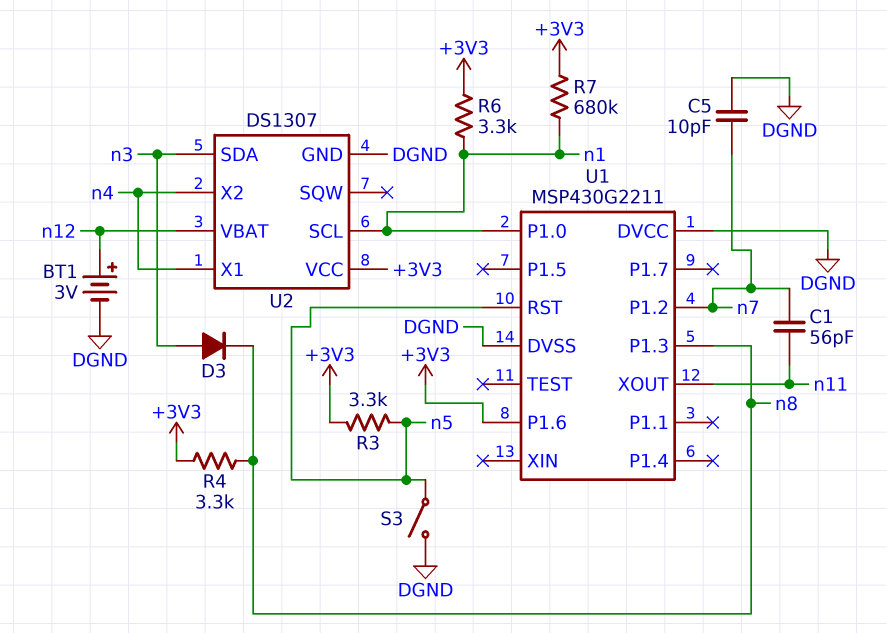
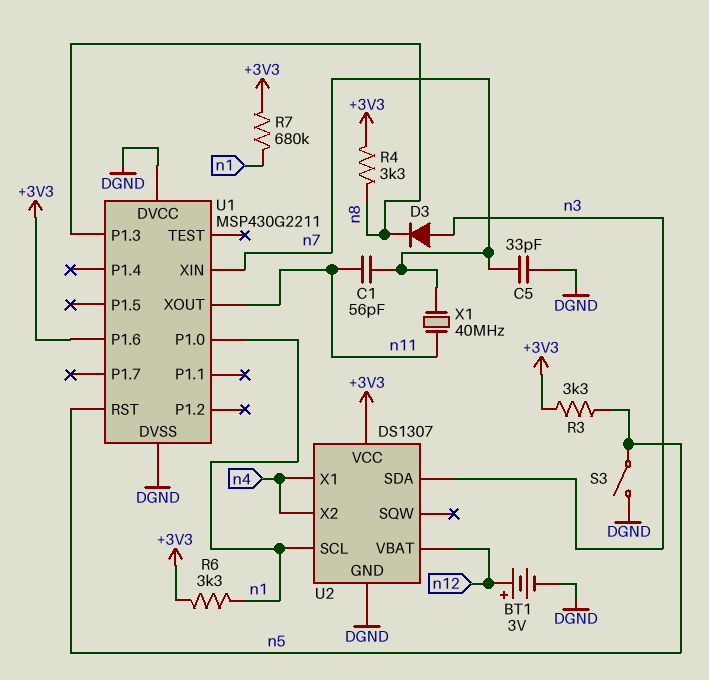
C5: 10pF (DGND, n7) -> 33pF (DGND, n7)
U1 pin P1.2: n7 -> none
U1 pin XIN: none -> n7
X1: none -> 40MHz (n7, n11)

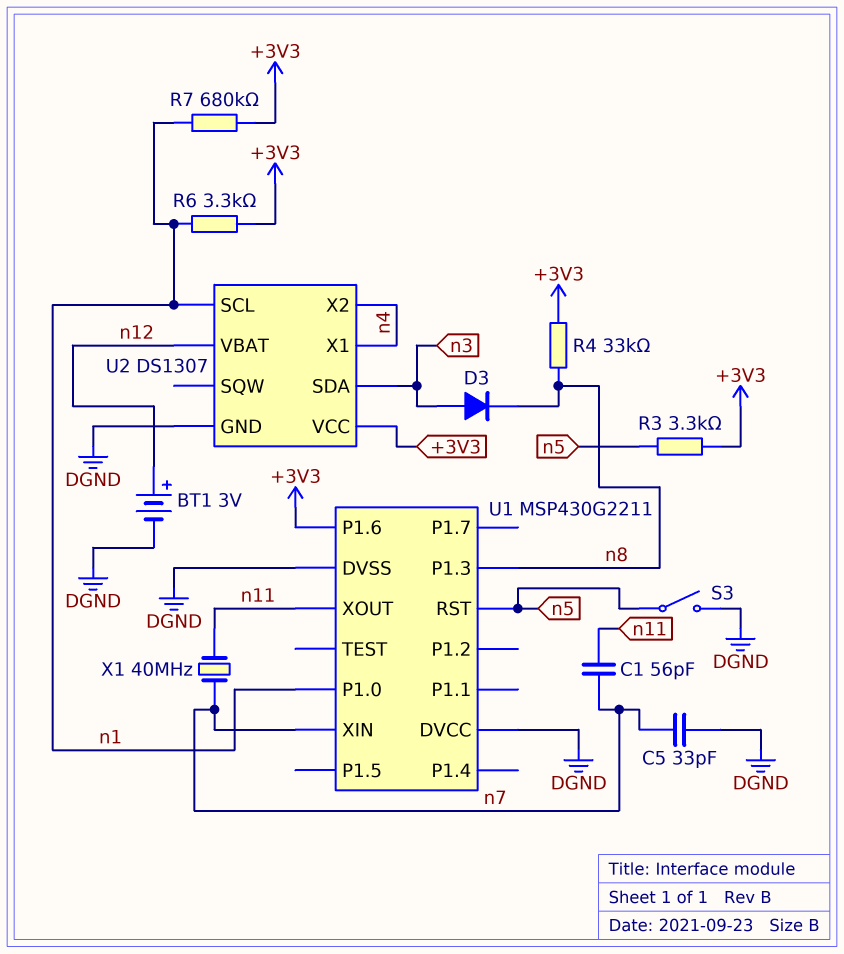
R4: 3.3k (+3V3, n8) -> 33k (+3V3, n8)

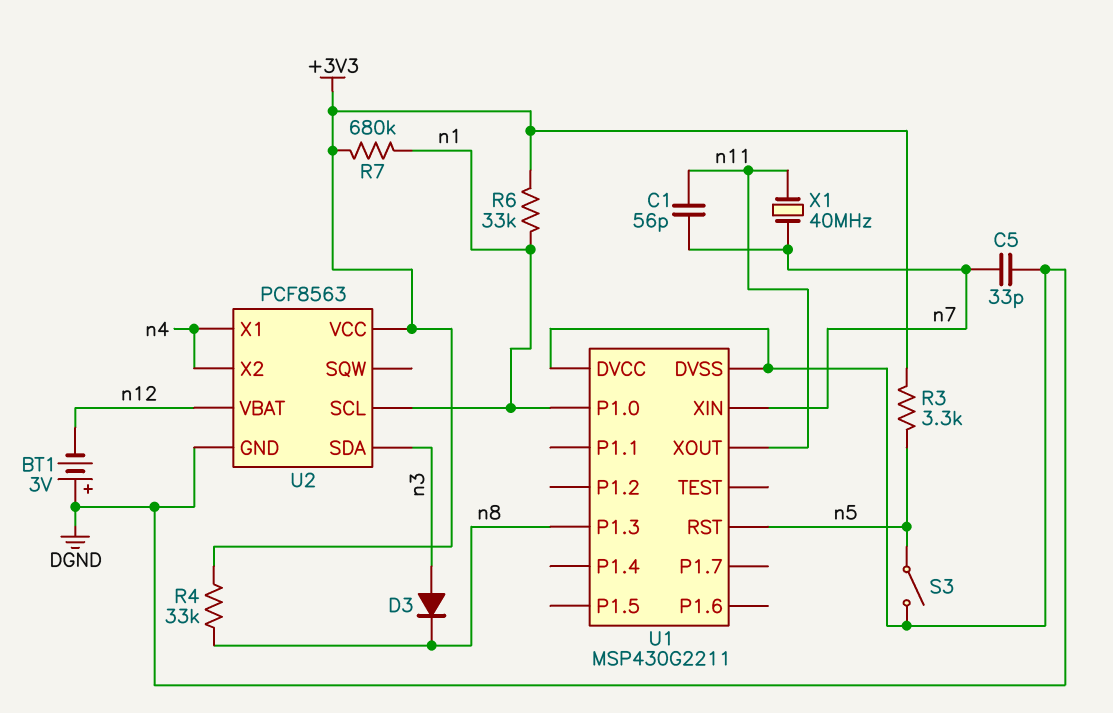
BT1: 3V (plus n12, minus DGND) -> 3V (plus DGND, minus n12)
R6: 3.3k (+3V3, n1) -> 33k (+3V3, n1)
U1 pin P1.6: +3V3 -> none
U2: DS1307 -> PCF8563

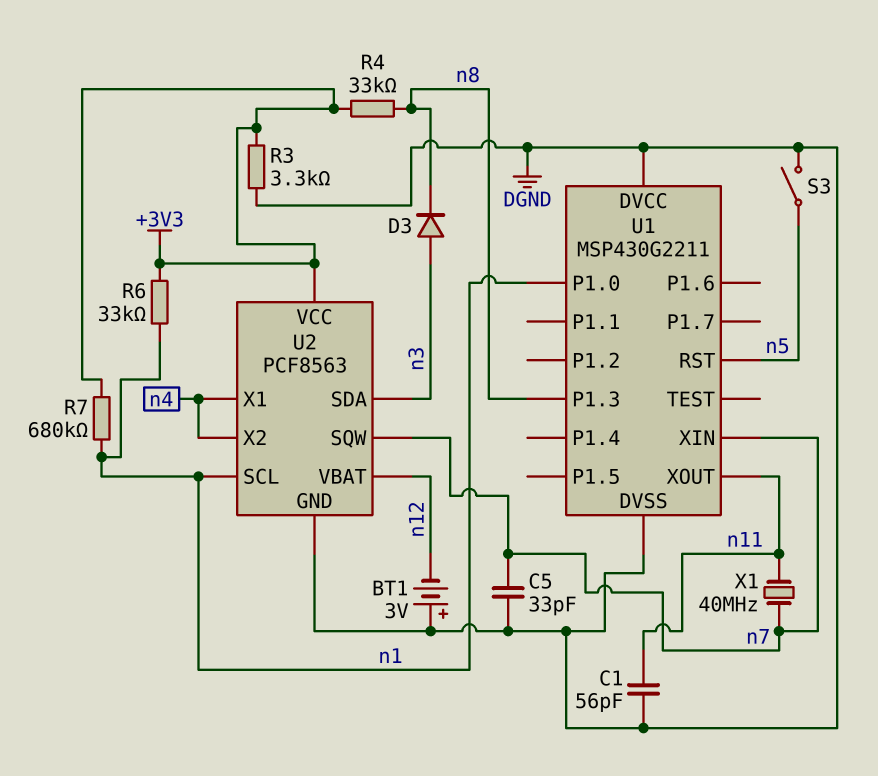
C1: 56pF (n7, n11) -> 56pF (DGND, n11)
R3: 3.3k (+3V3, n5) -> 3.3k (+3V3, DGND)
U2 pin SQW: none -> n7

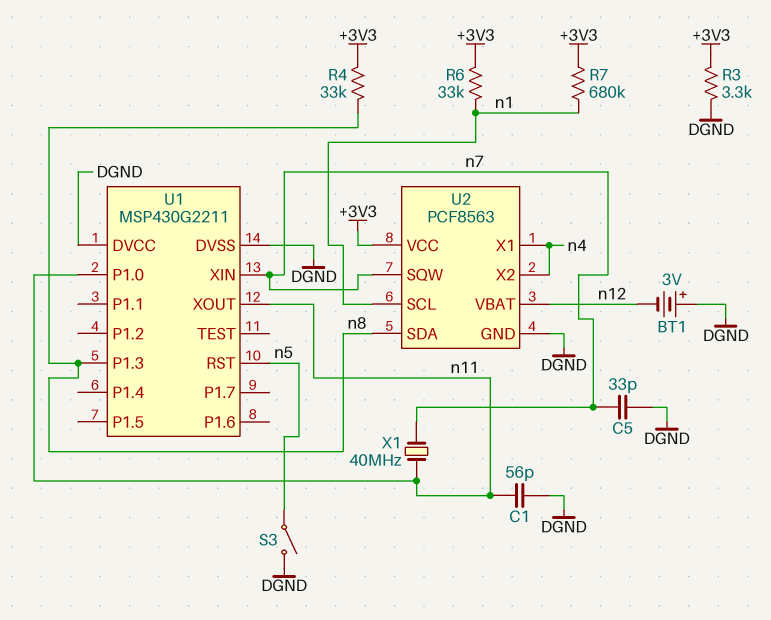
D3: diode (A n3, K n8) -> none
U1 pin P1.0: n1 -> n11
U2 pin SDA: n3 -> n8

